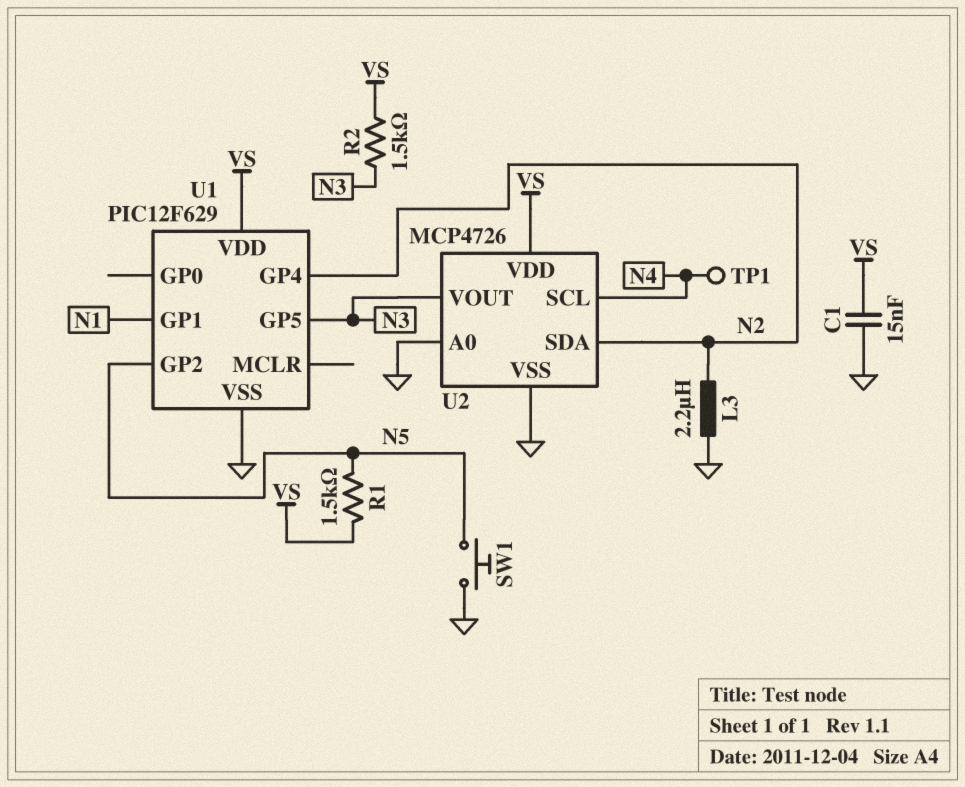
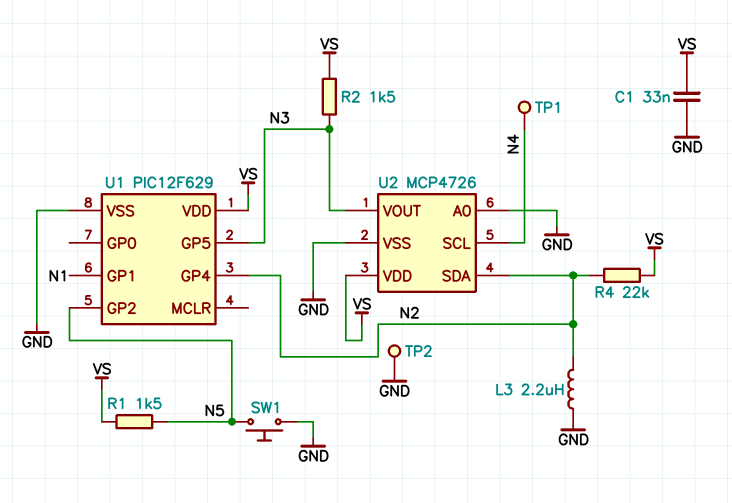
C1: 15nF (GND, VS) -> 33nF (GND, VS)
R4: none -> 22k (N2, VS)
TP2: none -> test point (GND)

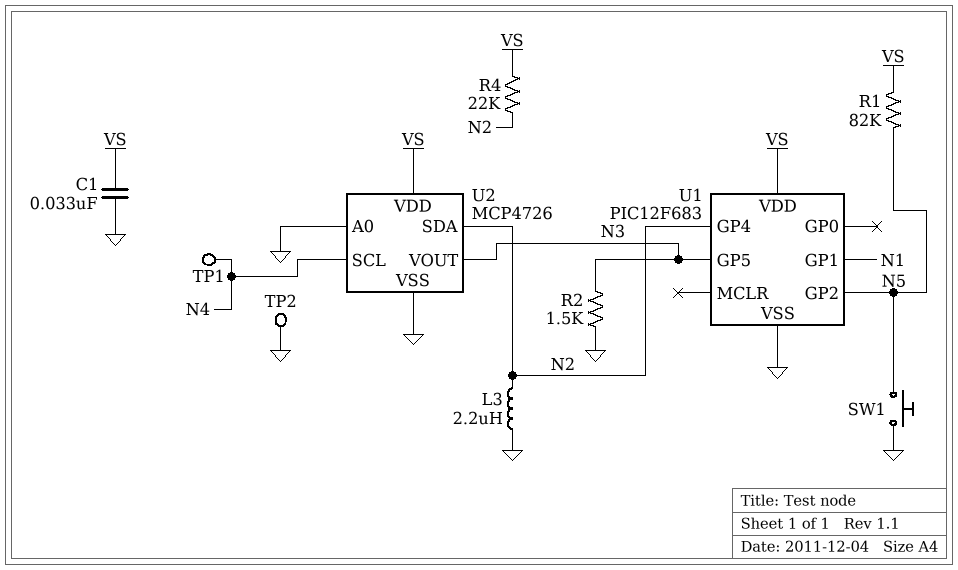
R1: 1.5k (N5, VS) -> 82k (N5, VS)
R2: 1.5k (N3, VS) -> 1.5k (GND, N3)
U1: PIC12F629 -> PIC12F683

